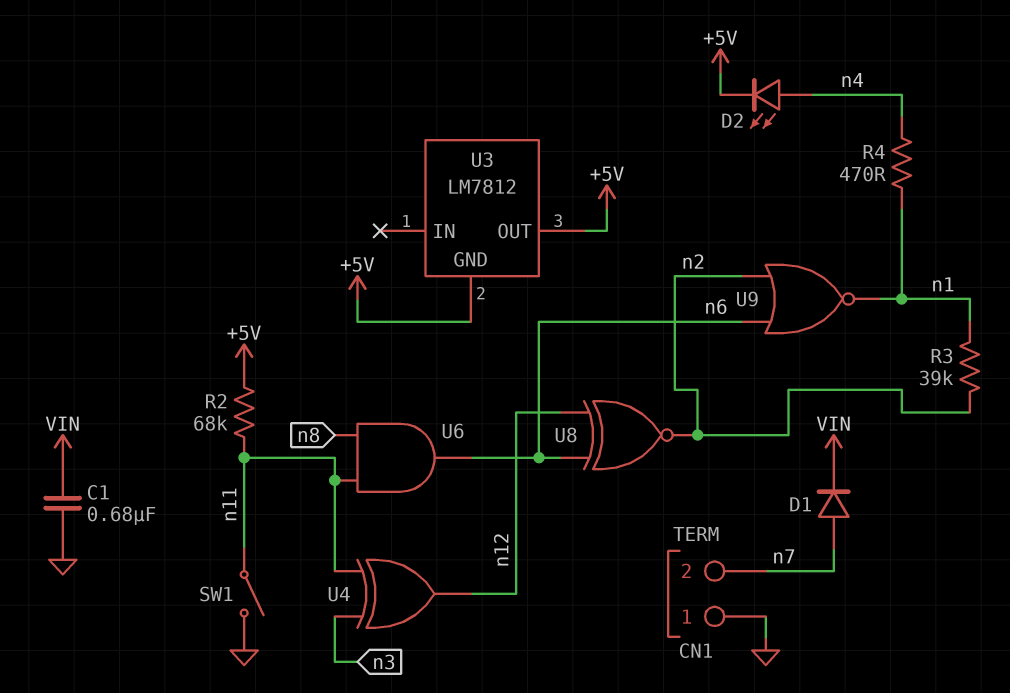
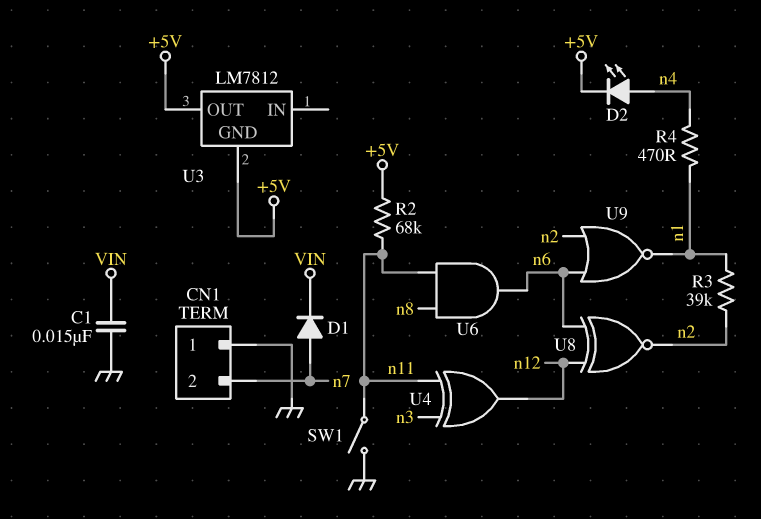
C1: 680nF (GND, VIN) -> 15nF (GND, VIN)

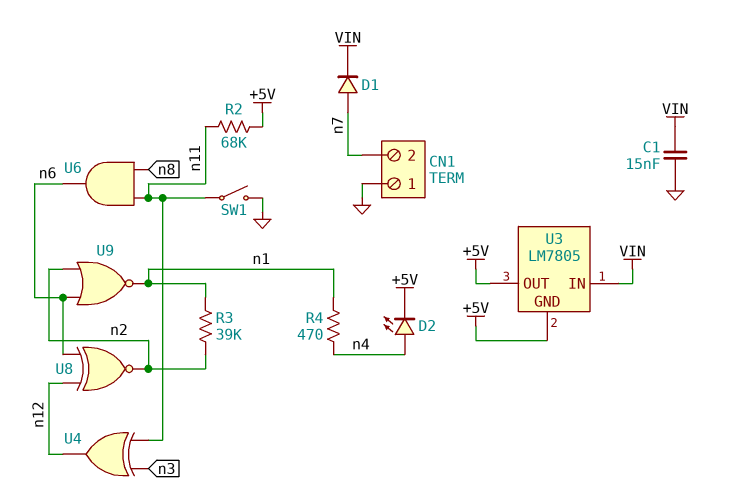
U3: LM7812 -> LM7805
U3 pin IN: none -> VIN

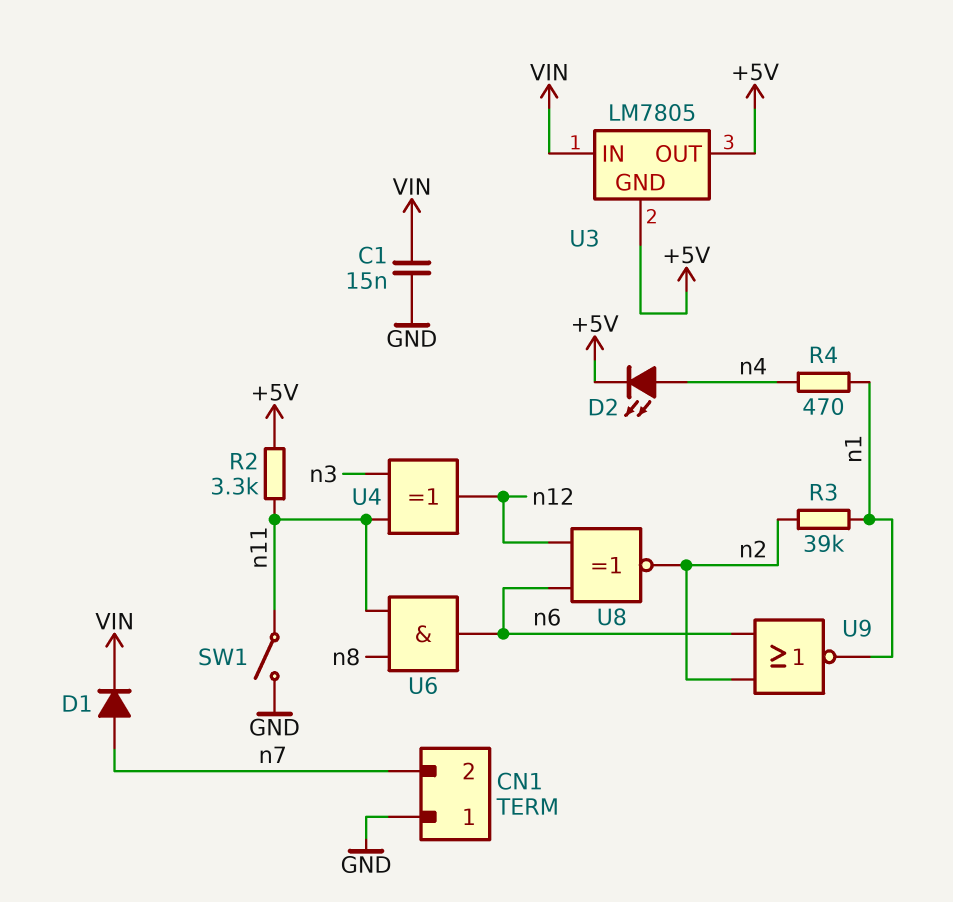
R2: 68k (+5V, n11) -> 3.3k (+5V, n11)

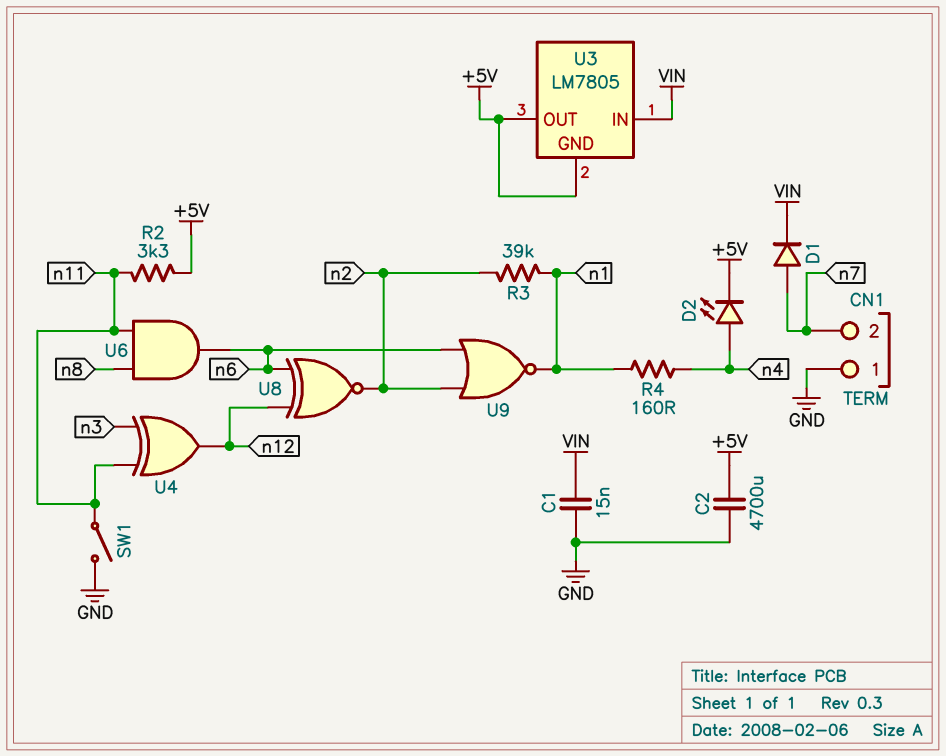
C2: none -> 4700uF (+5V, GND)
R4: 470 (n1, n4) -> 160 (n1, n4)

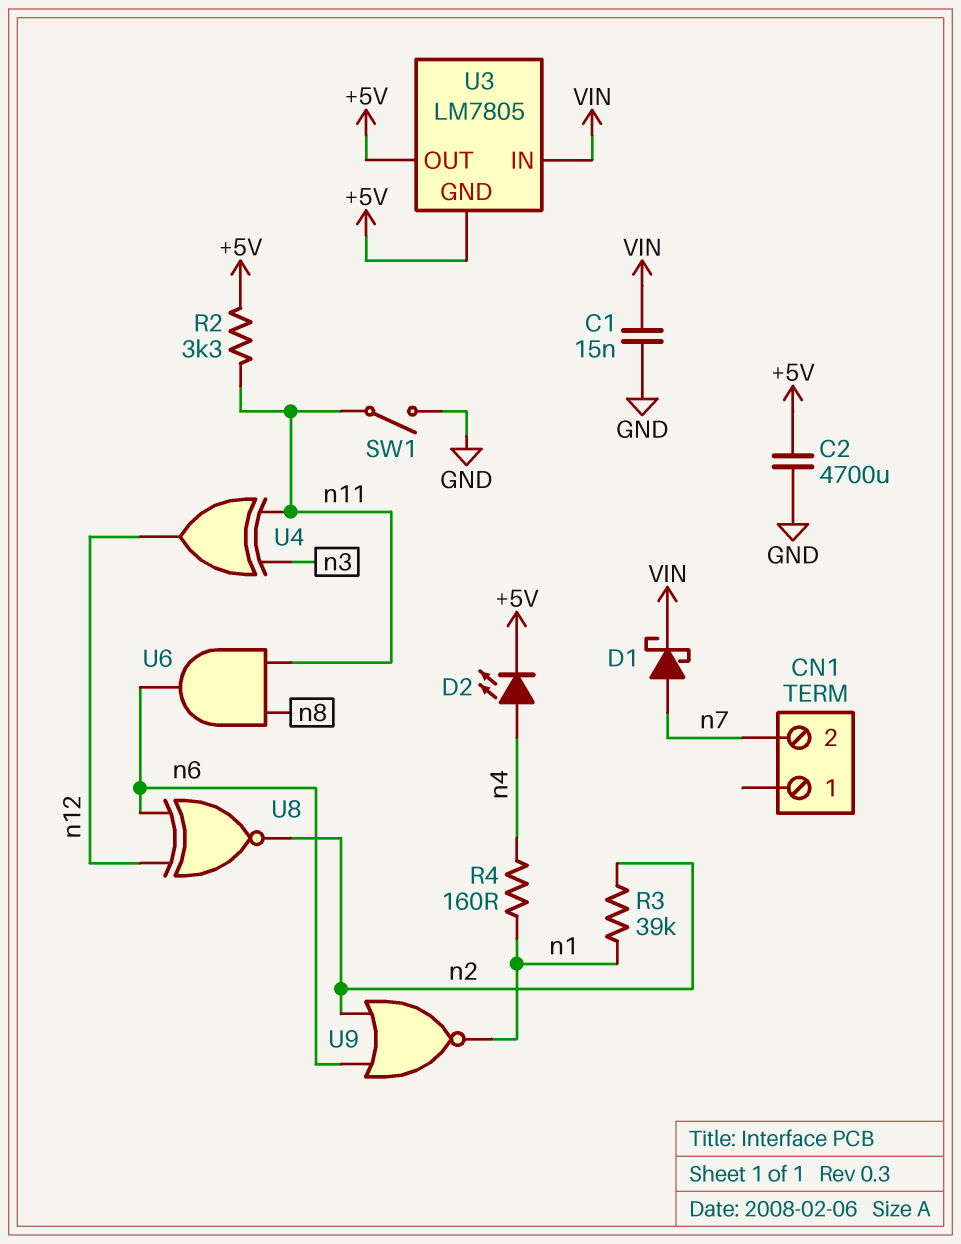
CN1 pin 1: GND -> none
D1: diode (A n7, K VIN) -> schottky (A n7, K VIN)

